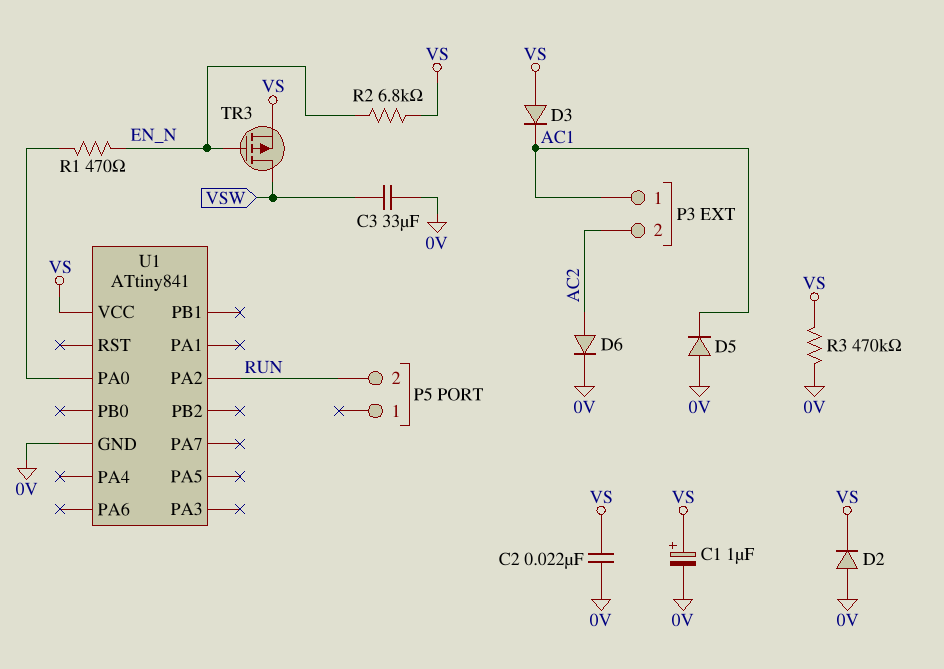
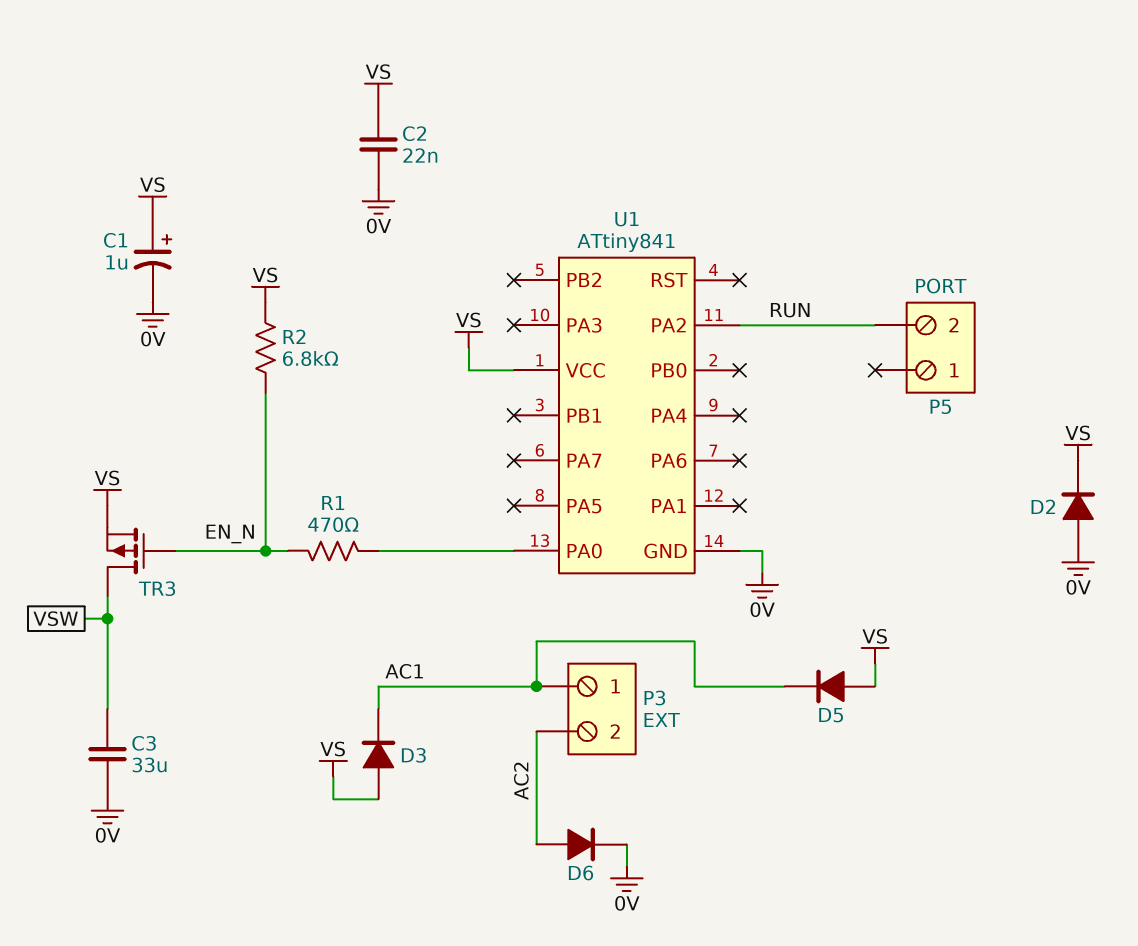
D5: diode (A 0V, K AC1) -> diode (A VS, K AC1)
R3: 470k (0V, VS) -> none

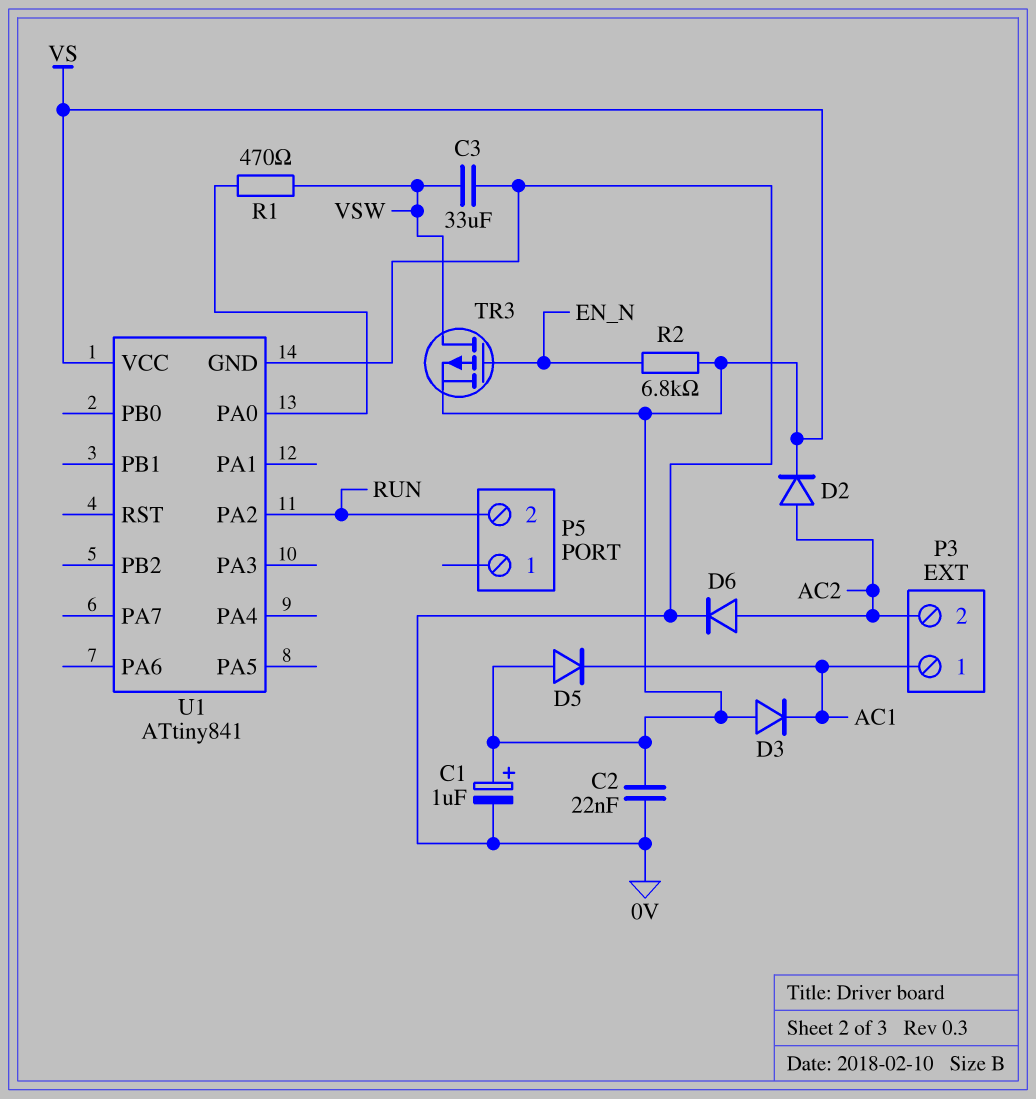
D2: diode (A 0V, K VS) -> diode (A AC2, K VS)
R1: 470 (EN_N, U1/PA0) -> 470 (U1/PA0, VSW)

